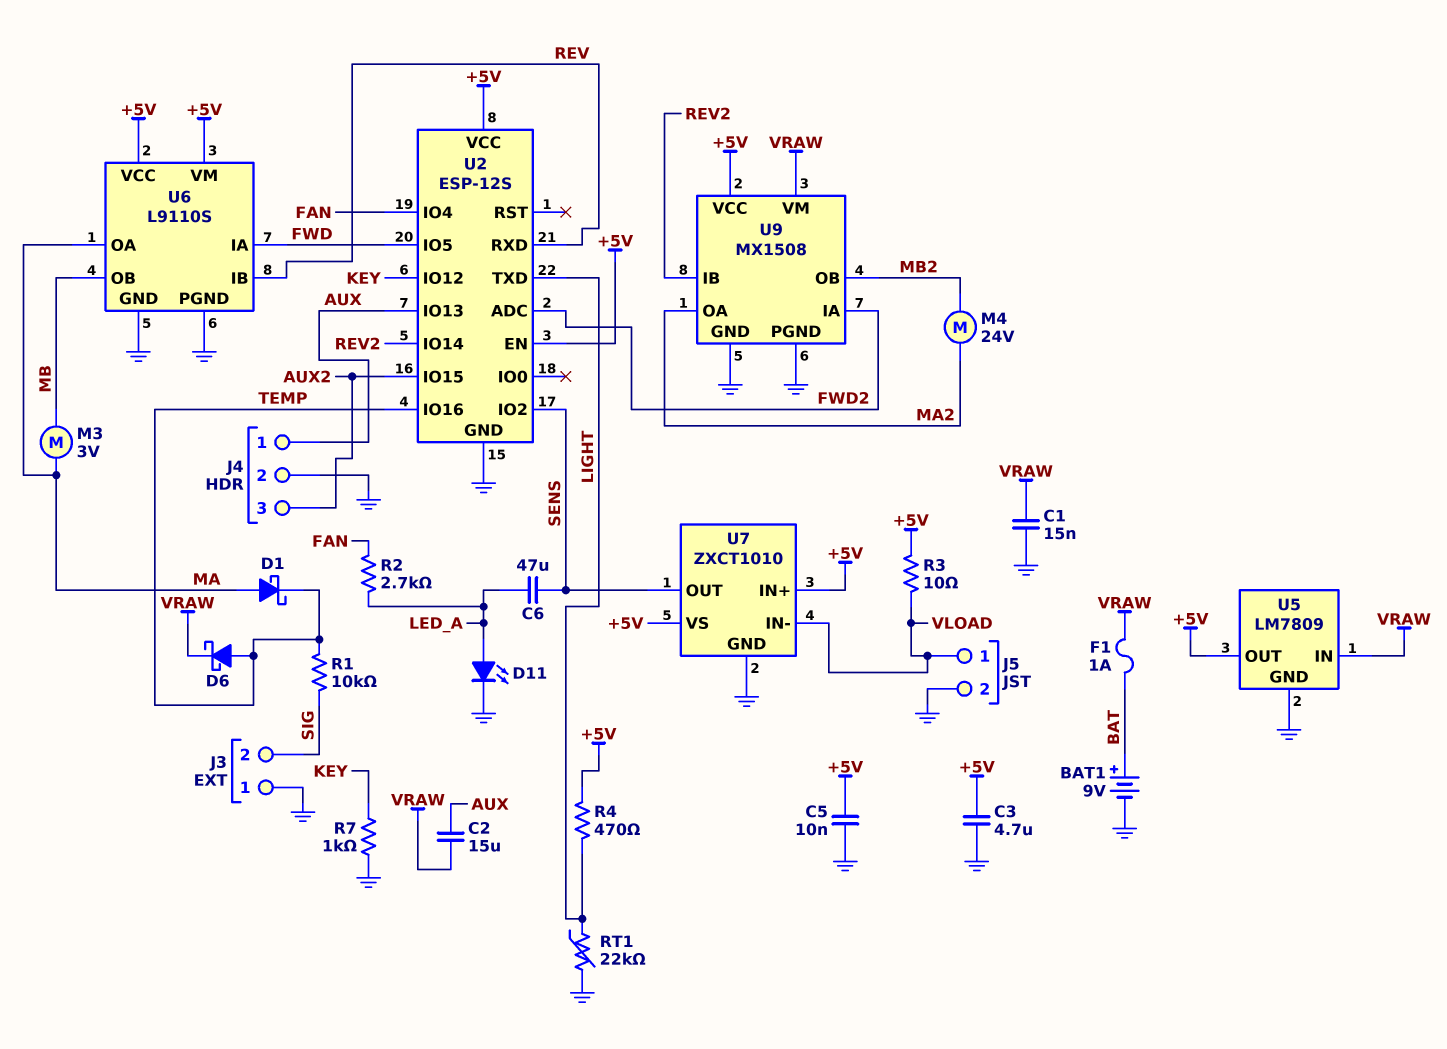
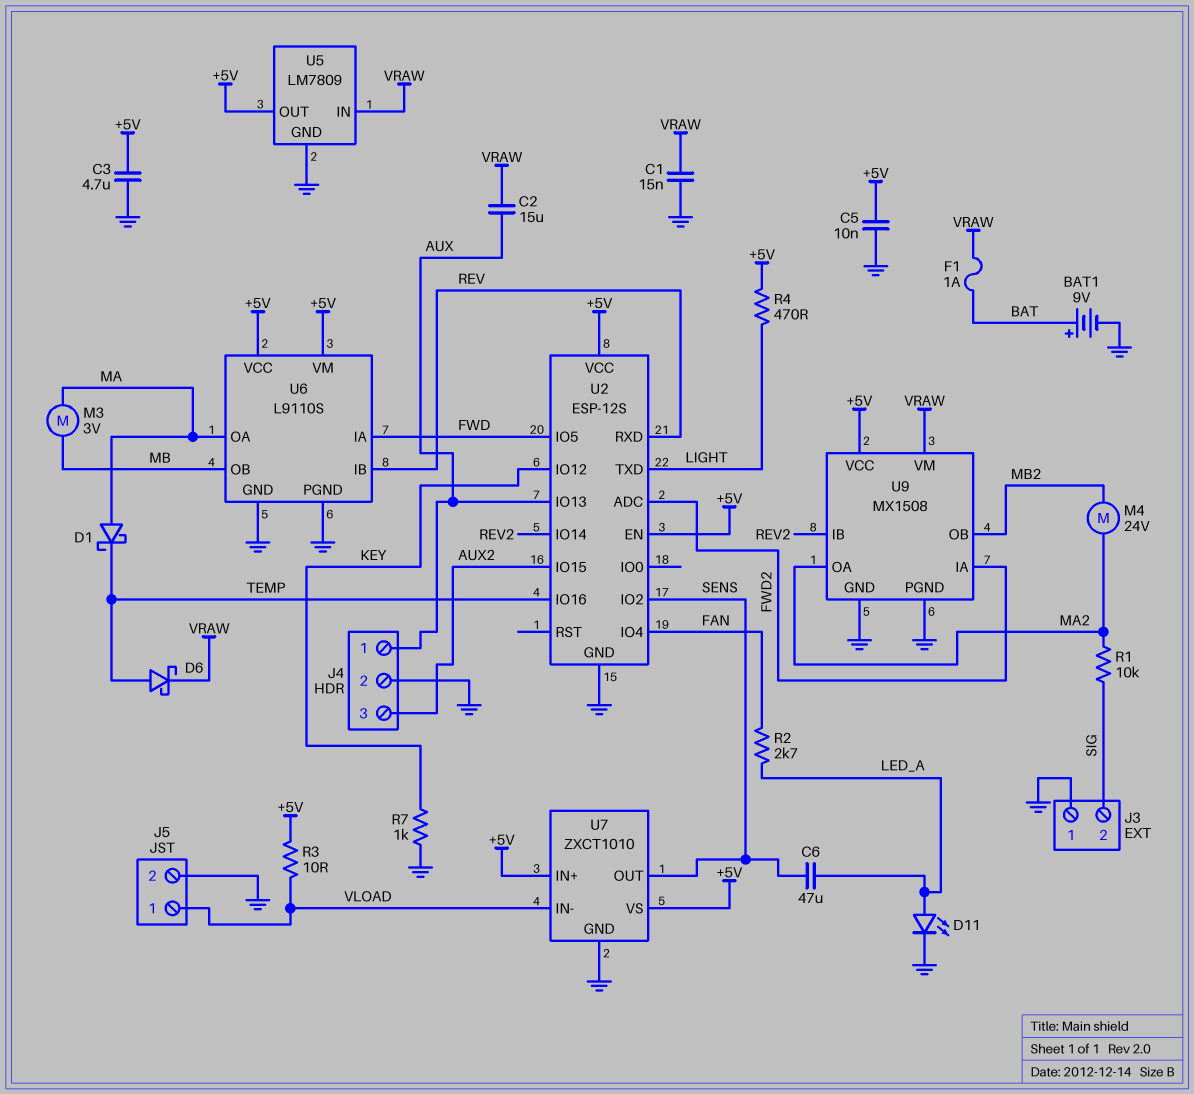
R1: 10k (SIG, TEMP) -> 10k (MA2, SIG)
RT1: 22k (GND, LIGHT) -> none

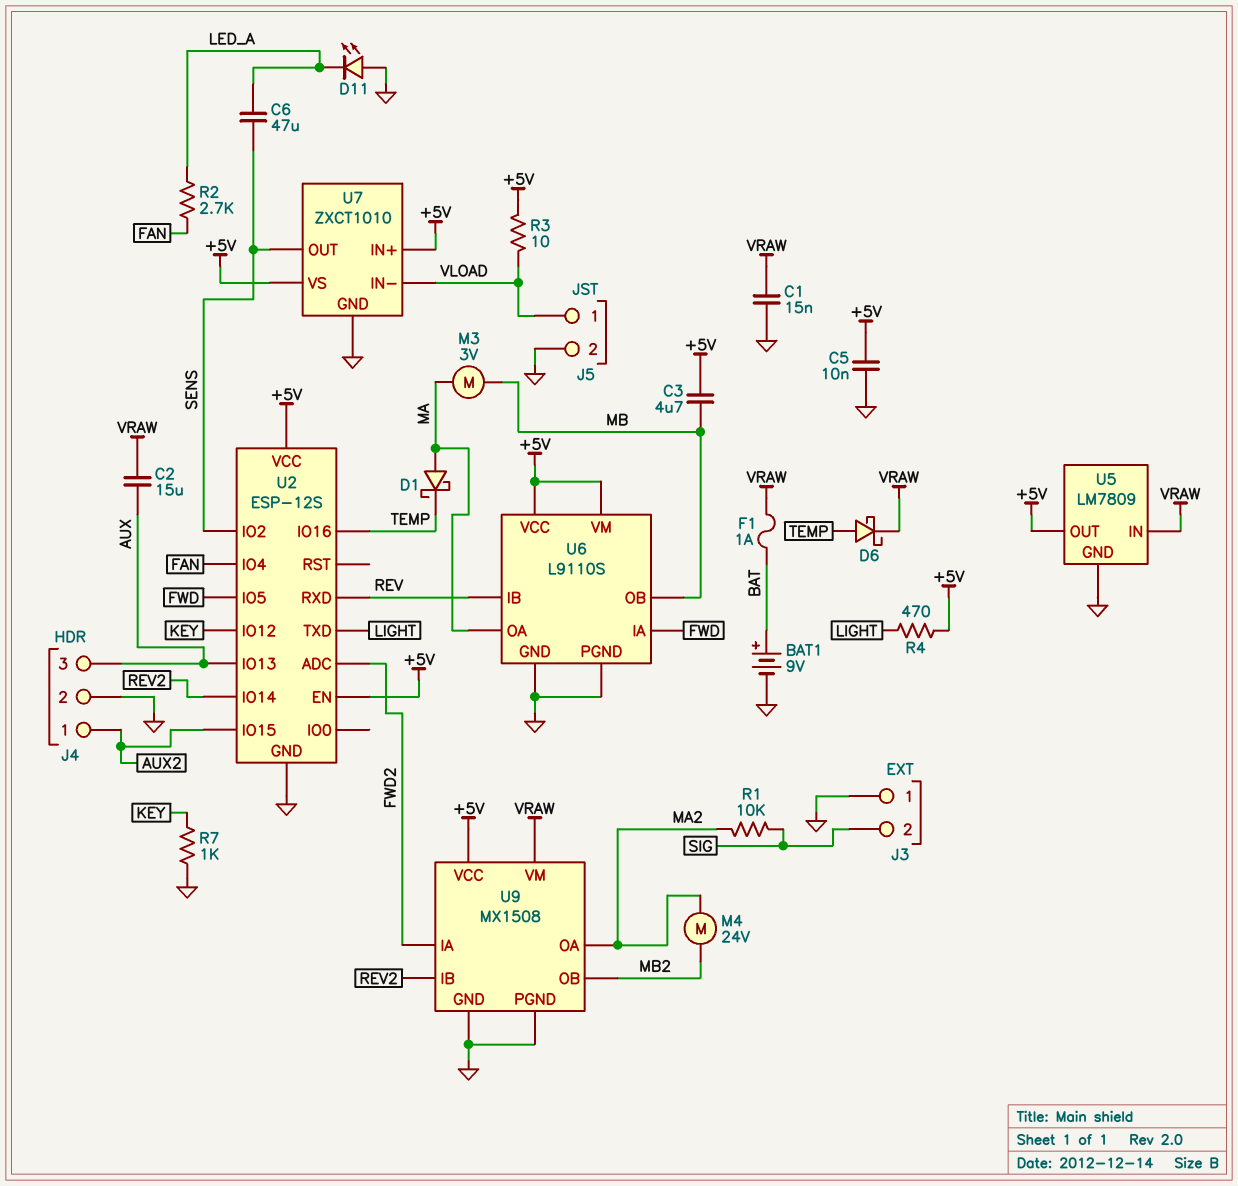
C3: 4.7uF (+5V, GND) -> 4.7uF (+5V, MB)
D11: LED (A LED_A, K GND) -> LED (A GND, K LED_A)
J4 pin 1: AUX -> AUX2
J4 pin 3: AUX2 -> AUX

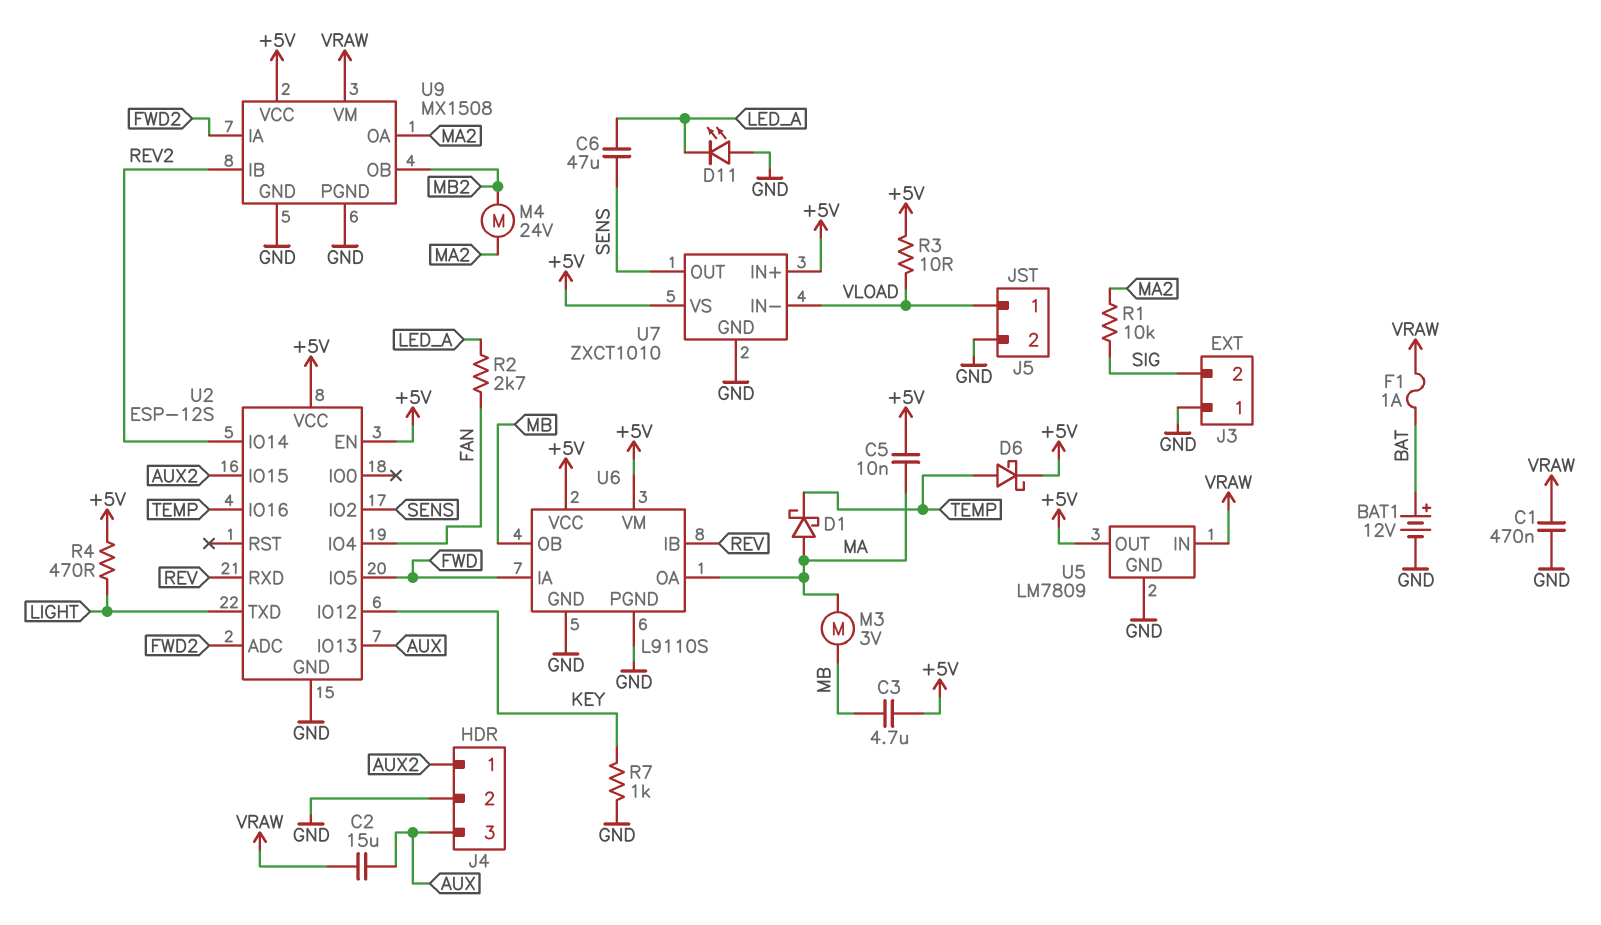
BAT1: 9V (plus BAT, minus GND) -> 12V (plus BAT, minus GND)
C1: 15nF (GND, VRAW) -> 470nF (GND, VRAW)
C5: 10nF (+5V, GND) -> 10nF (+5V, MA)
D6: schottky (A TEMP, K VRAW) -> schottky (A TEMP, K +5V)

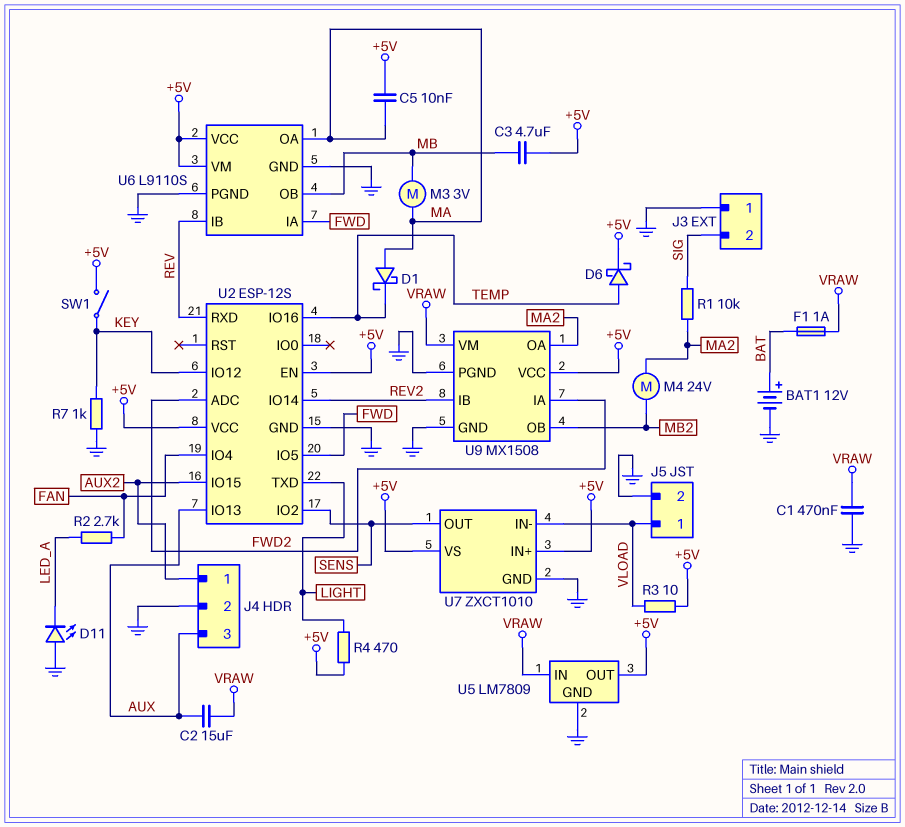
C6: 47uF (LED_A, SENS) -> none
SW1: none -> switch (+5V, KEY)

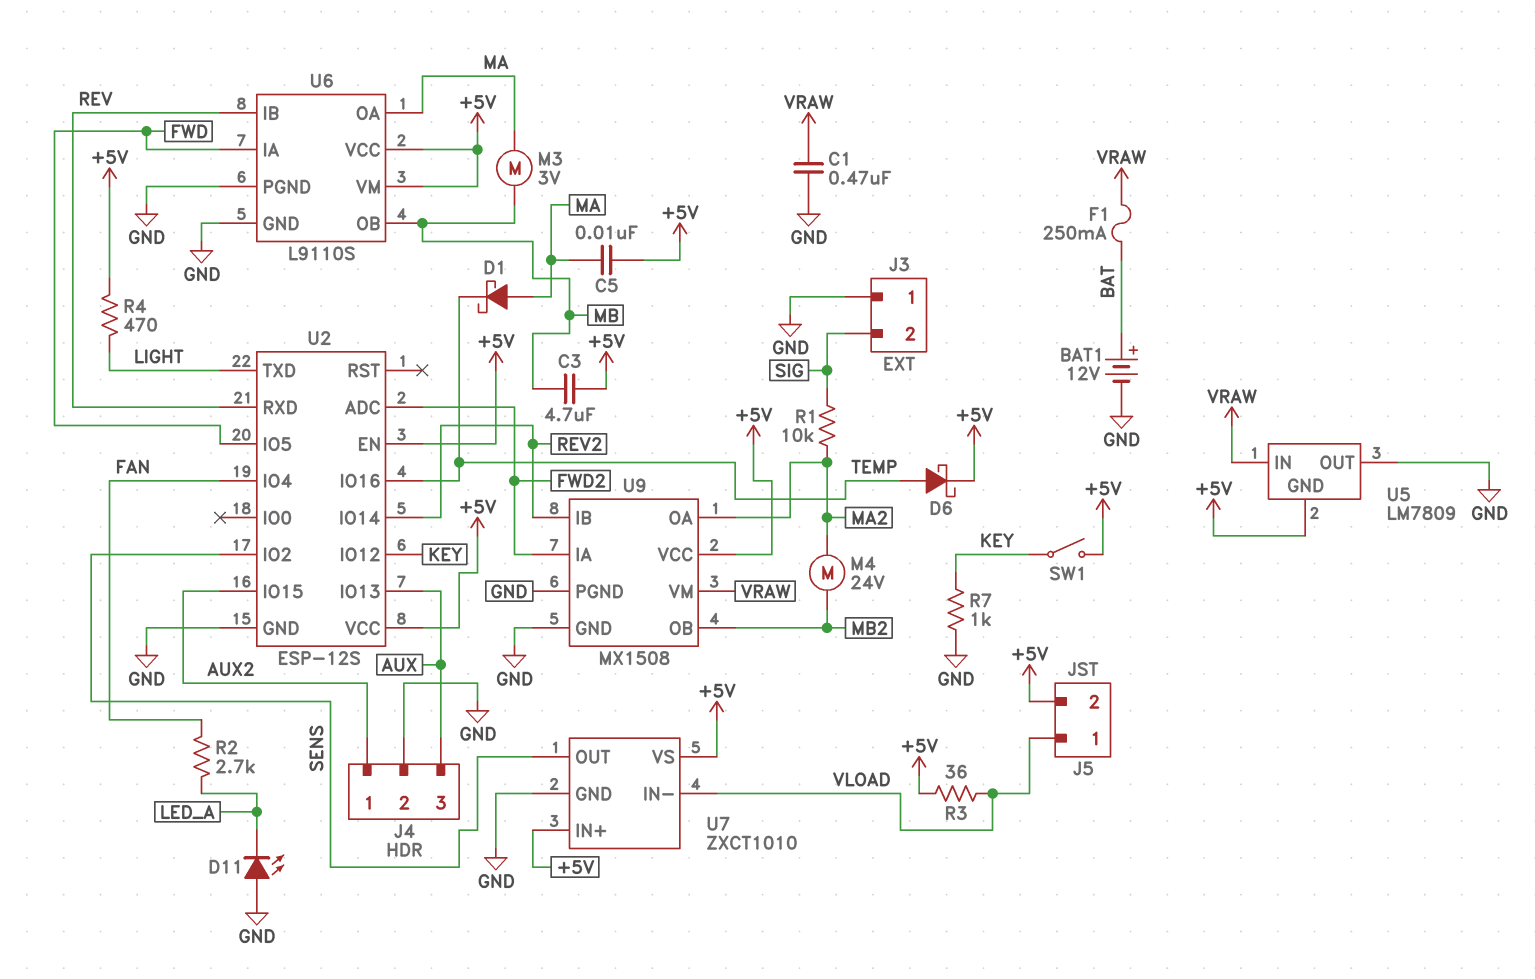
C2: 15uF (AUX, VRAW) -> none
F1: 1A (BAT, VRAW) -> 250mA (BAT, VRAW)
J5 pin 2: GND -> +5V
R3: 10 (+5V, VLOAD) -> 36 (+5V, VLOAD)
U5 pin GND: GND -> +5V
U5 pin OUT: +5V -> GND

